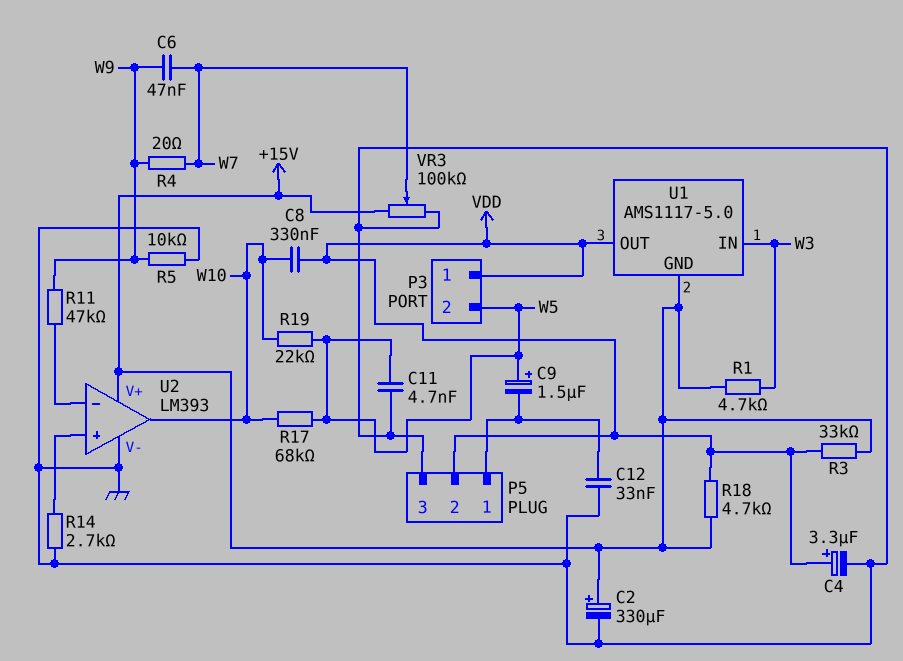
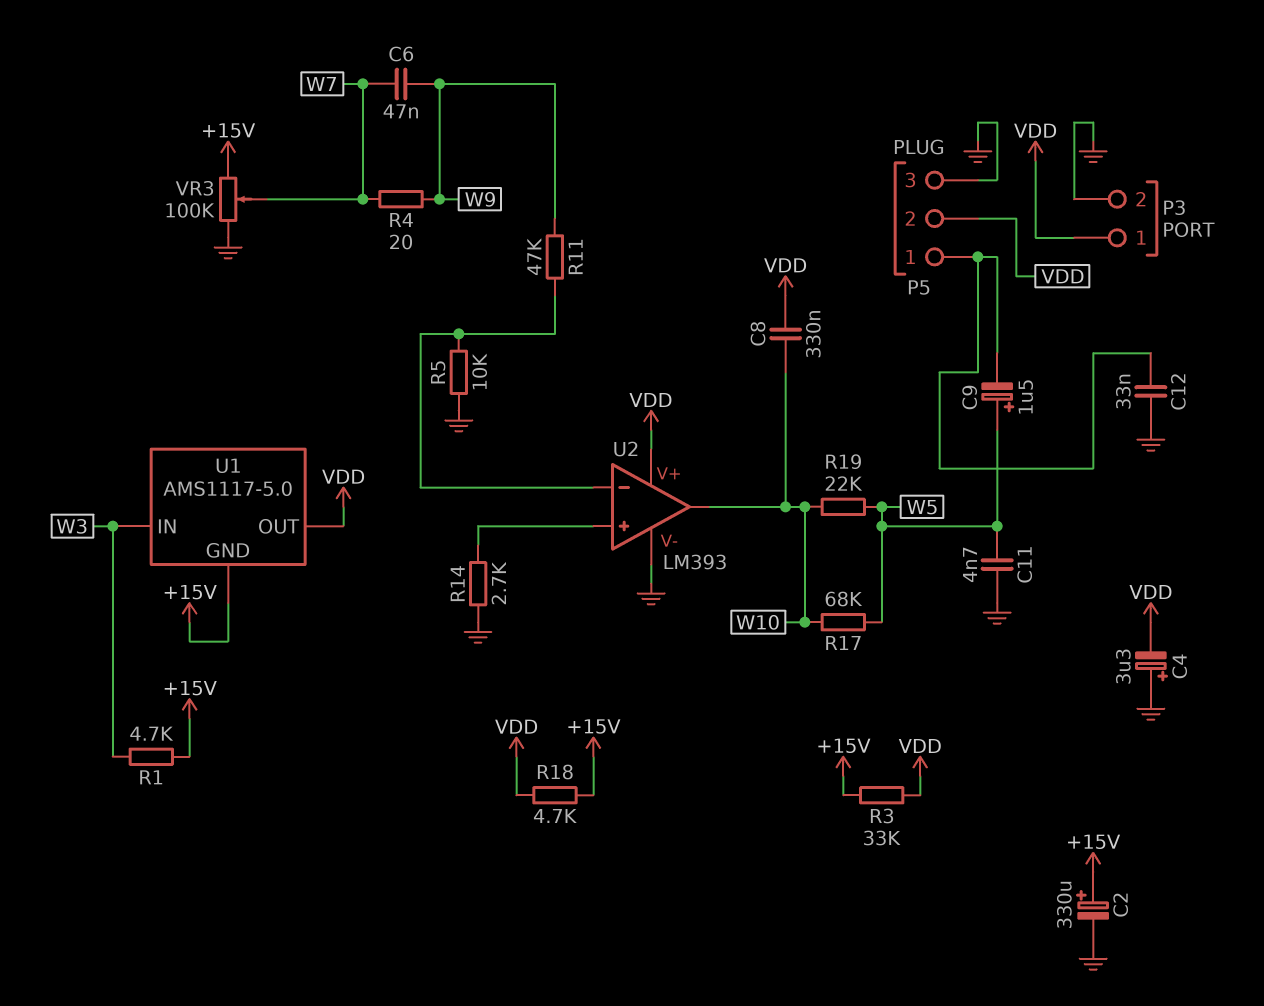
C4: 3.3uF (plus VDD, minus GND) -> 3.3uF (plus GND, minus VDD)
P3 pin 2: W5 -> GND
R5: 10k (GND, W9) -> 10k (GND, U2/in-)
U2 pin V+: +15V -> VDD

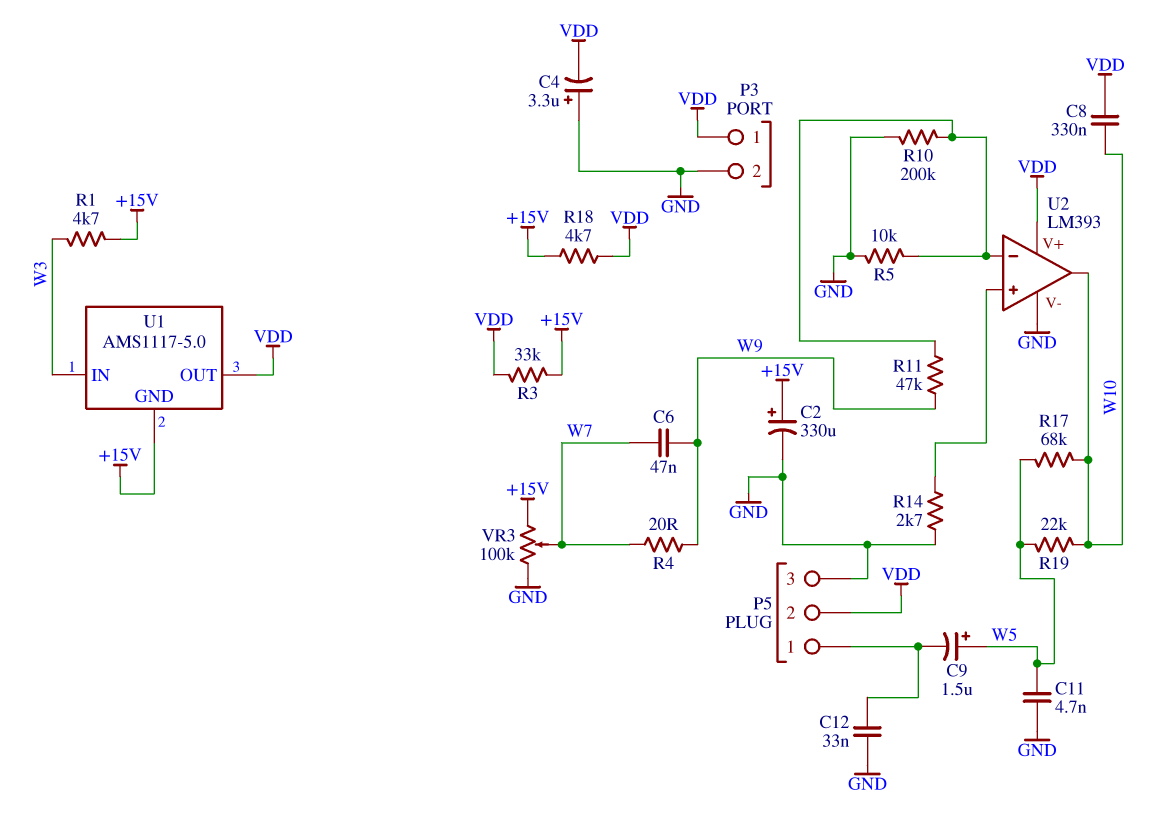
R10: none -> 200k (GND, U2/in-)

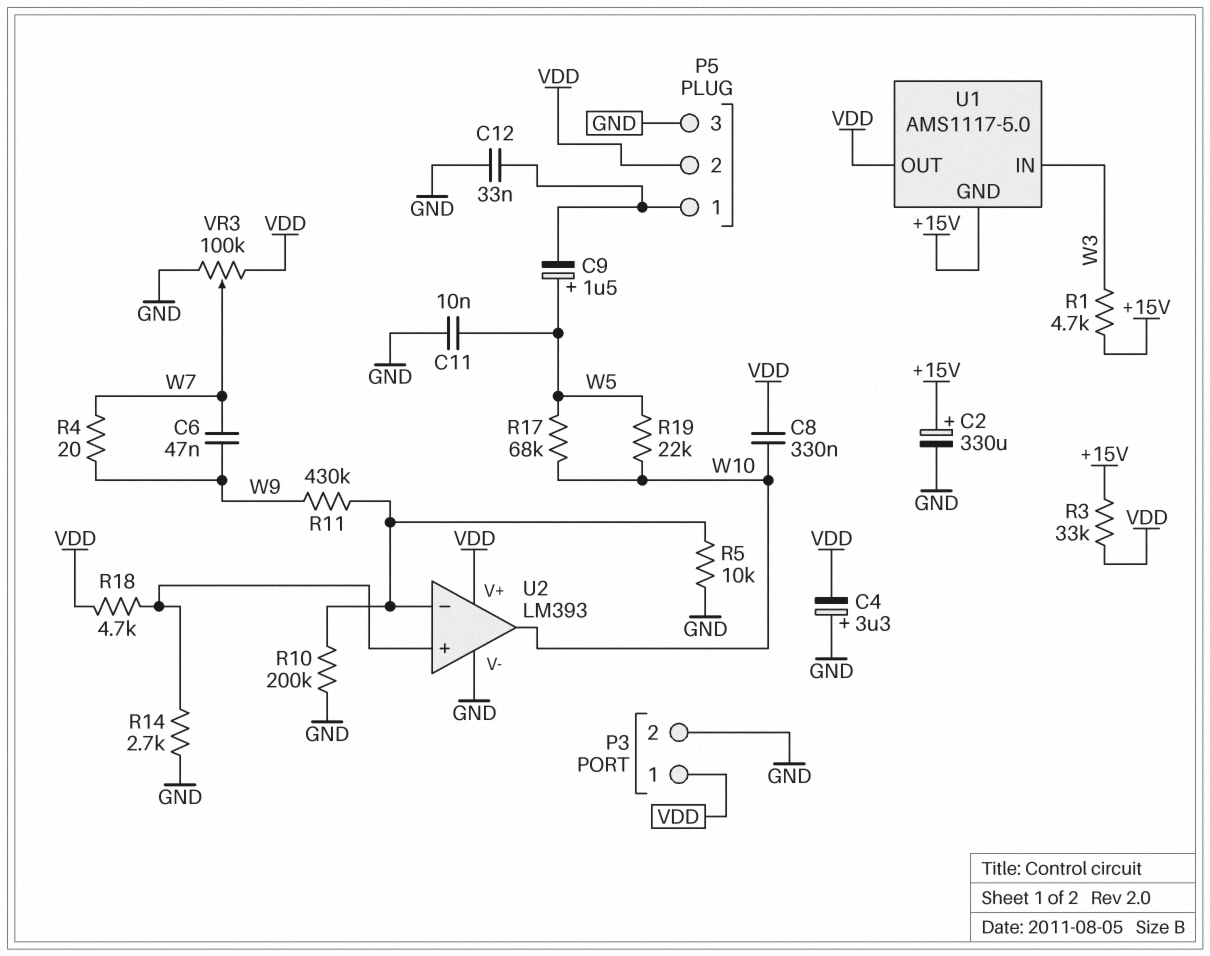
C11: 4.7nF (GND, W5) -> 10nF (GND, W5)
R11: 47k (U2/in-, W9) -> 430k (U2/in-, W9)
R18: 4.7k (+15V, VDD) -> 4.7k (U2/in+, VDD)
VR3: 100k (+15V, GND, wiper W7) -> 100k (GND, VDD, wiper W7)

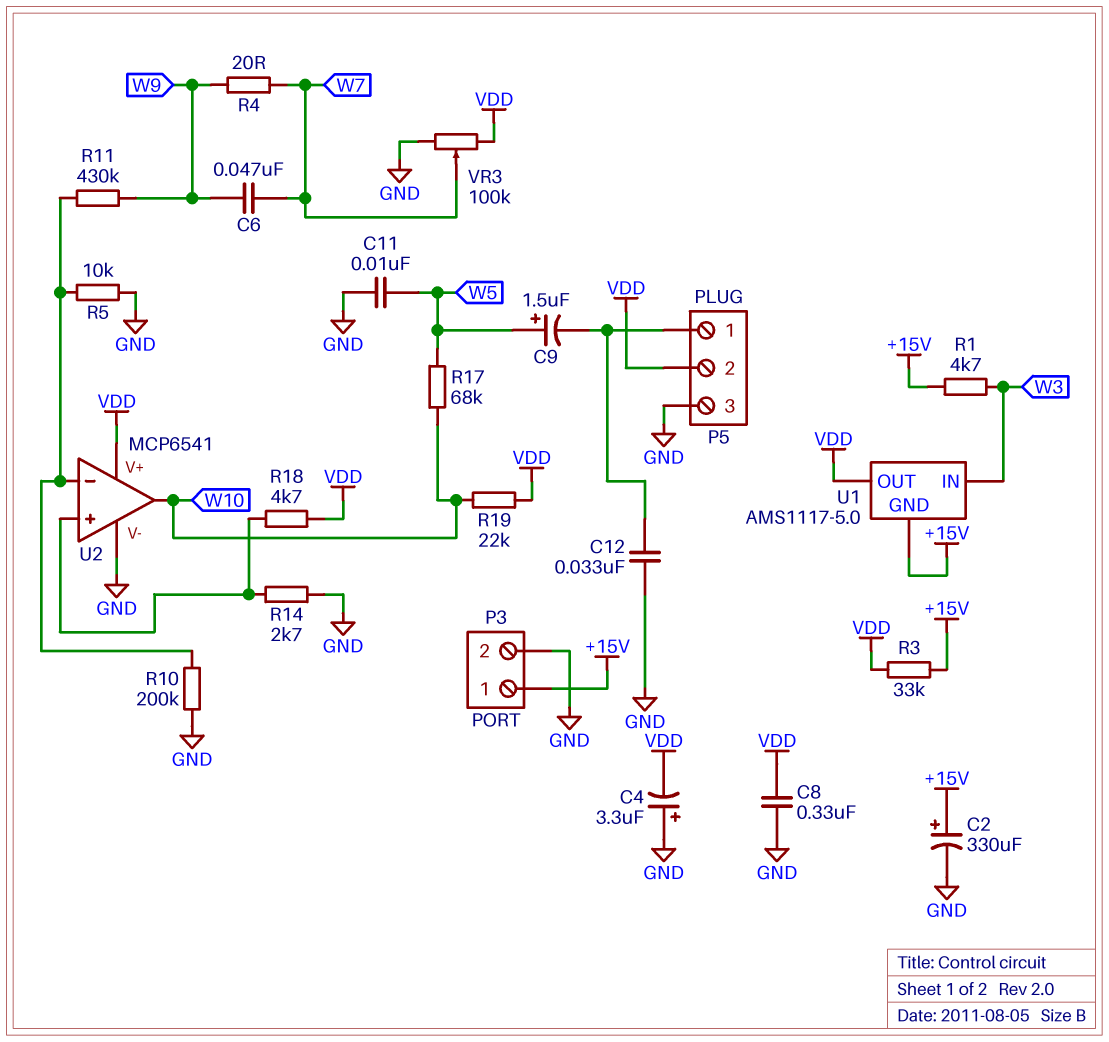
C8: 330nF (VDD, W10) -> 330nF (GND, VDD)
P3 pin 1: VDD -> +15V
R19: 22k (W5, W10) -> 22k (VDD, W10)
U2: LM393 -> MCP6541

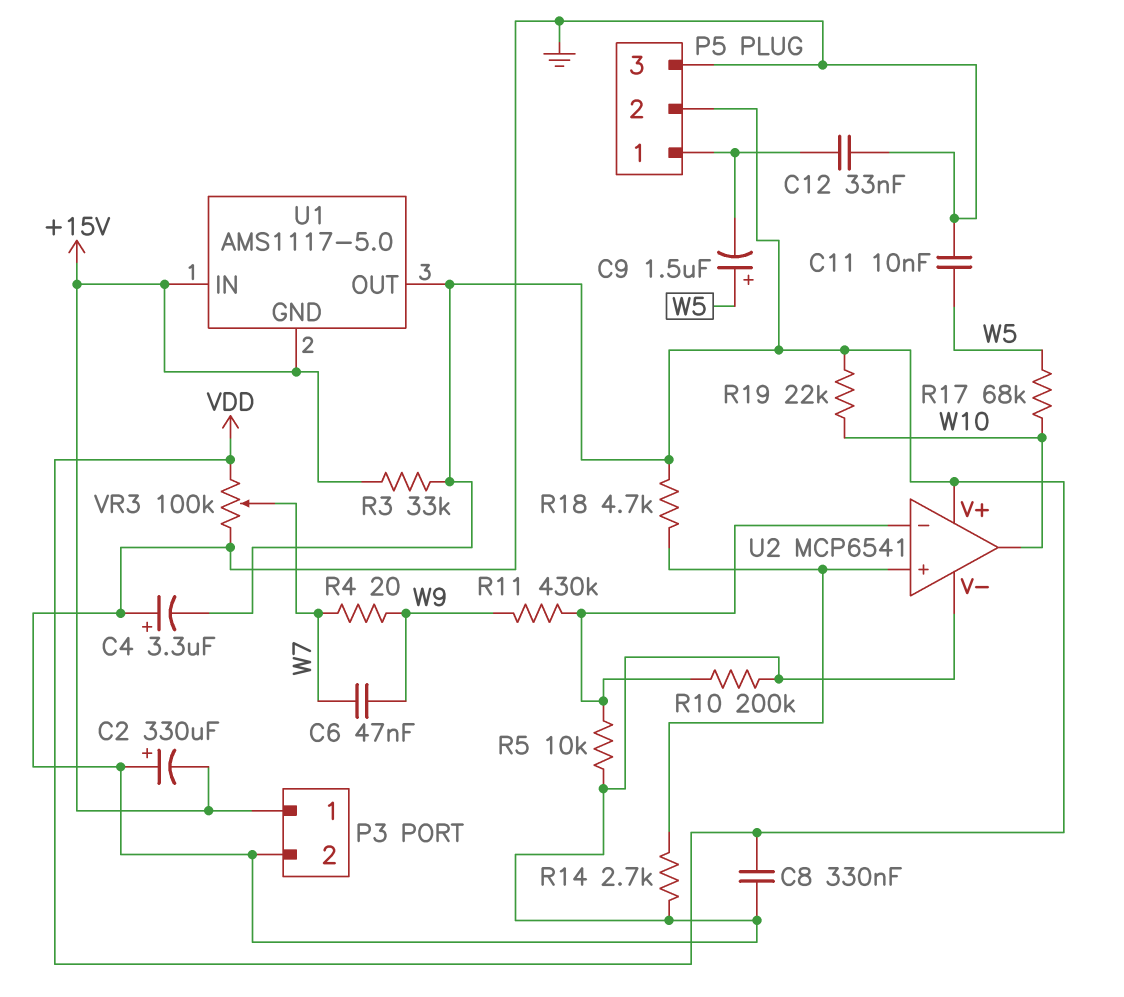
C2: 330uF (plus +15V, minus GND) -> 330uF (plus GND, minus +15V)
R1: 4.7k (+15V, W3) -> none
U1 pin IN: W3 -> +15V

